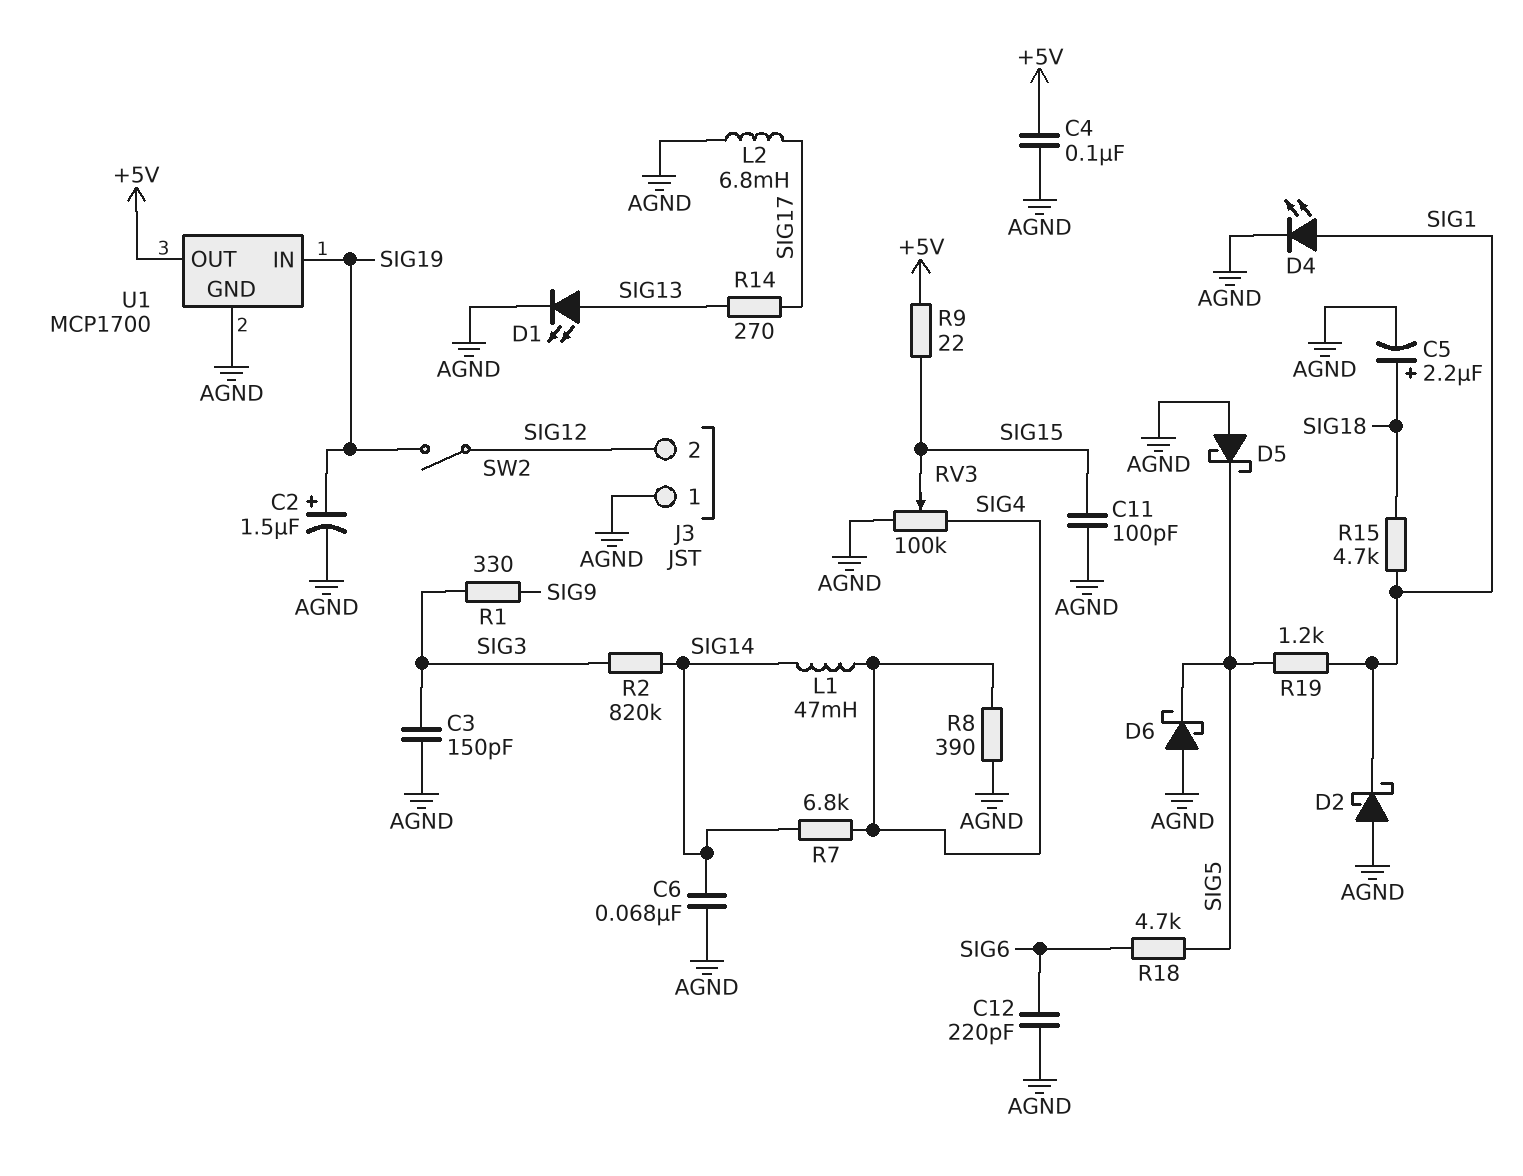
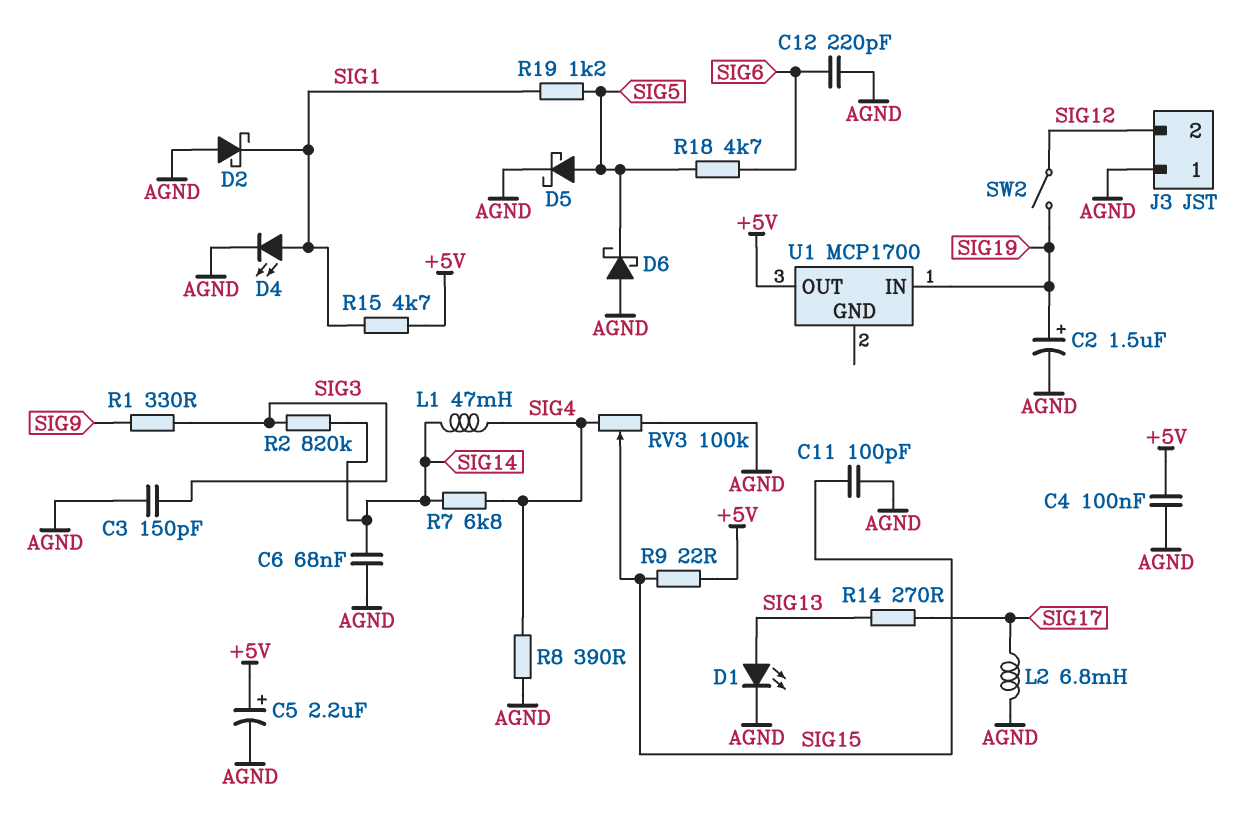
C5: 2.2uF (plus SIG18, minus AGND) -> 2.2uF (plus +5V, minus AGND)
D5: schottky (A AGND, K SIG5) -> schottky (A SIG5, K AGND)
R15: 4.7k (SIG1, SIG18) -> 4.7k (+5V, SIG1)
U1 pin GND: AGND -> none

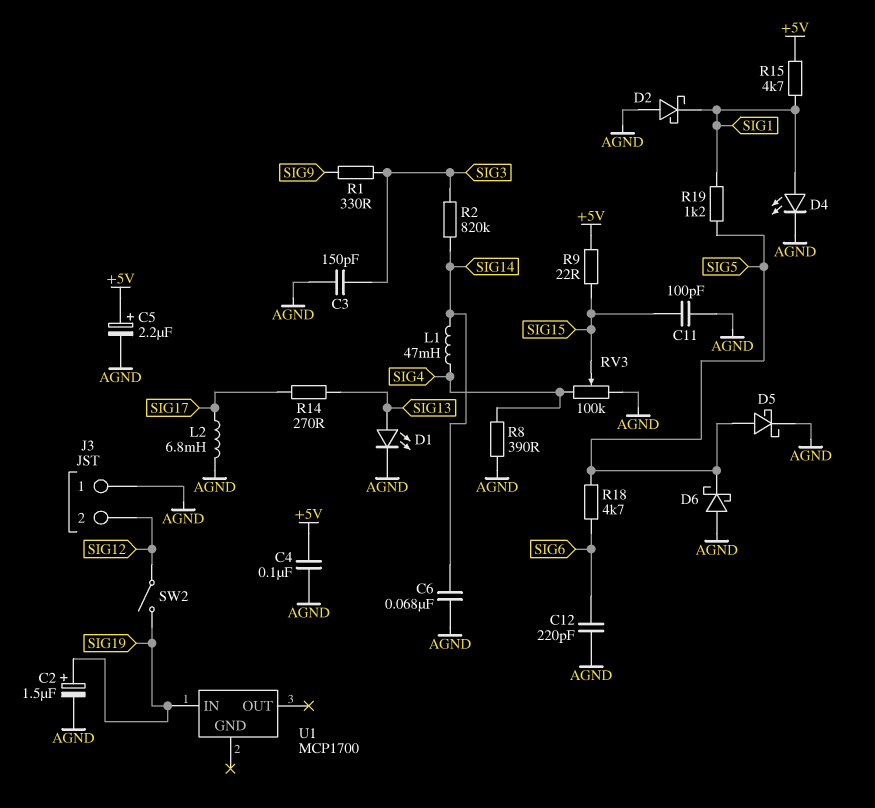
R7: 6.8k (SIG4, SIG14) -> none
U1 pin OUT: +5V -> none

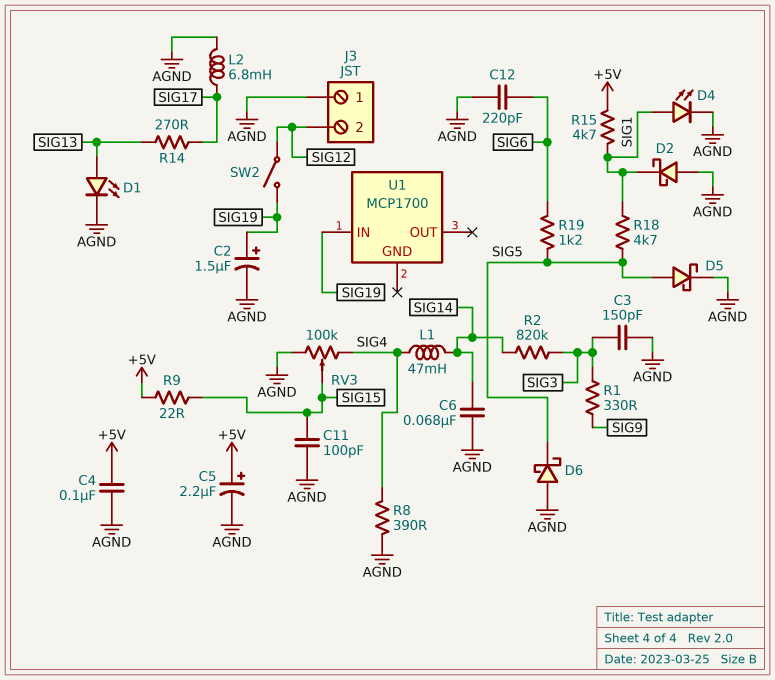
R18: 4.7k (SIG5, SIG6) -> 4.7k (SIG1, SIG5)
R19: 1.2k (SIG1, SIG5) -> 1.2k (SIG5, SIG6)

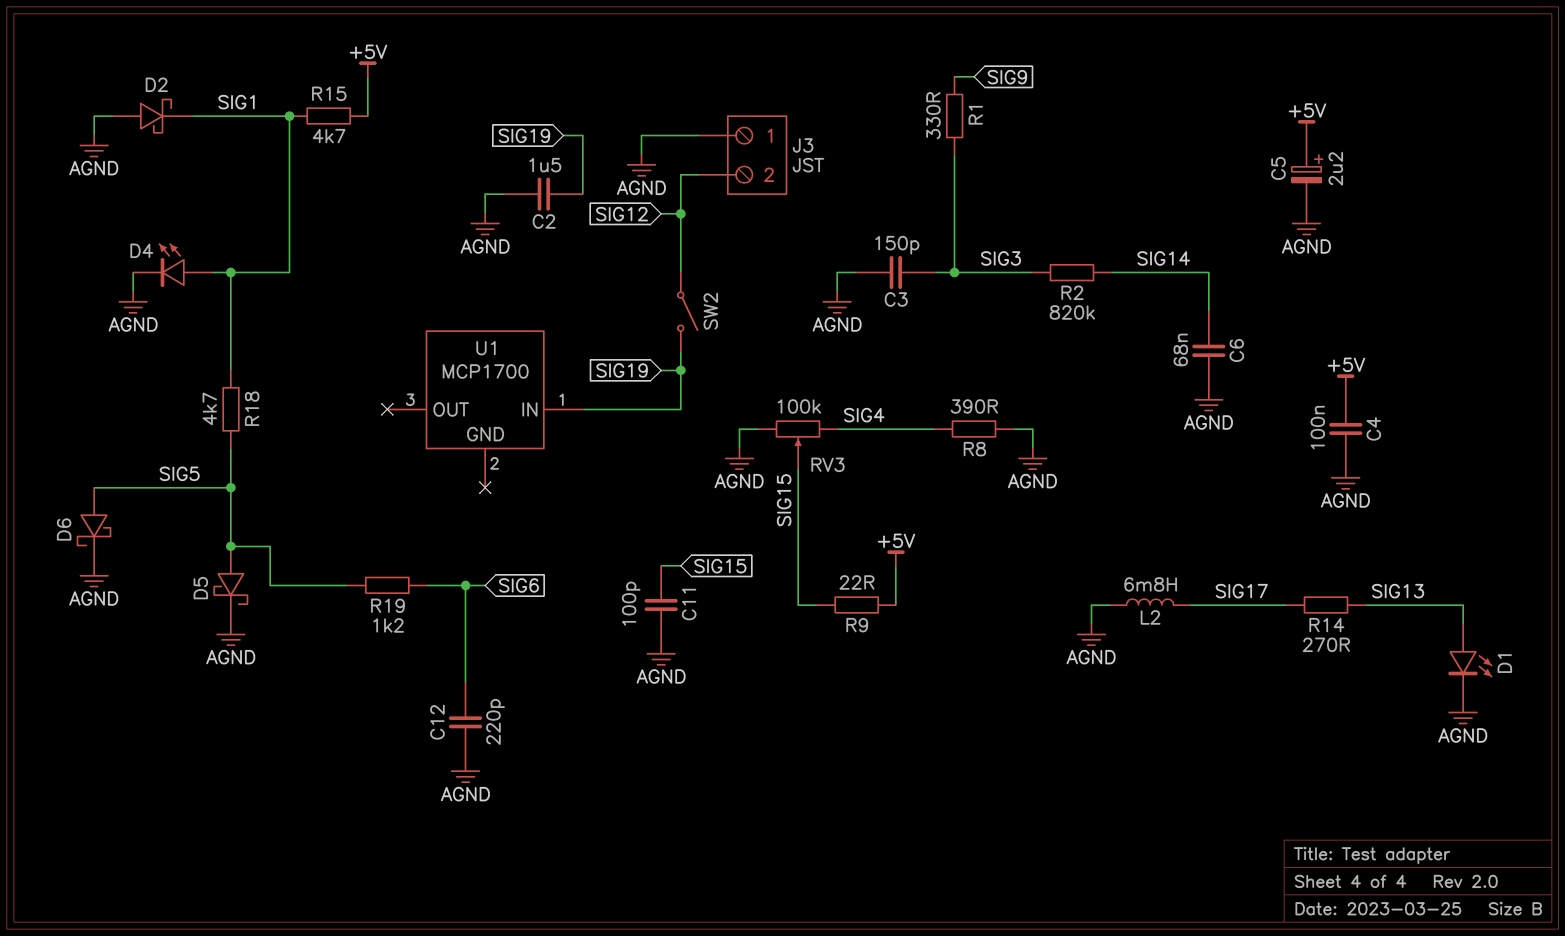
C2: 1.5uF (plus SIG19, minus AGND) -> 1.5uF (AGND, SIG19)
D6: schottky (A AGND, K SIG5) -> schottky (A SIG5, K AGND)
L1: 47mH (SIG4, SIG14) -> none

